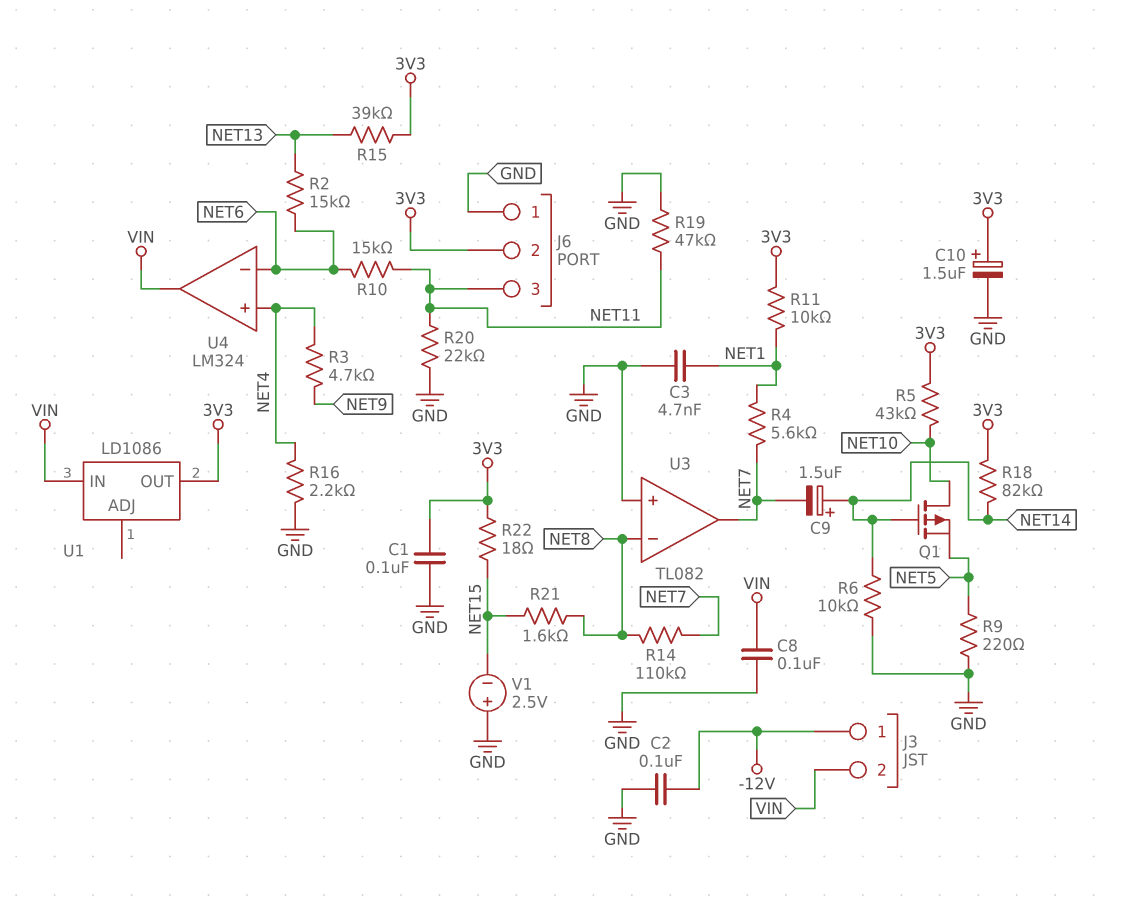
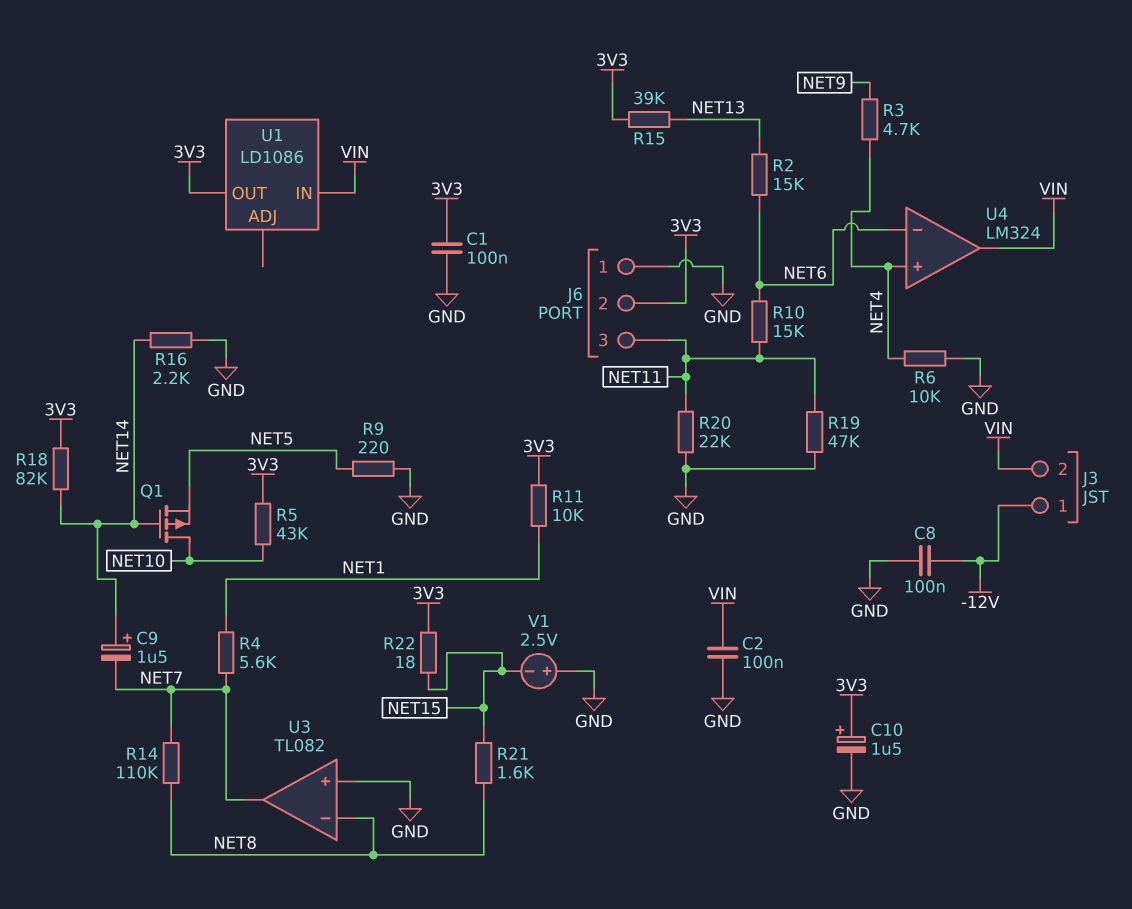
C2: 100nF (-12V, GND) -> 100nF (GND, VIN)
C3: 4.7nF (GND, NET1) -> none
C8: 100nF (GND, VIN) -> 100nF (-12V, GND)
R6: 10k (GND, NET14) -> 10k (GND, NET4)
R16: 2.2k (GND, NET4) -> 2.2k (GND, NET14)

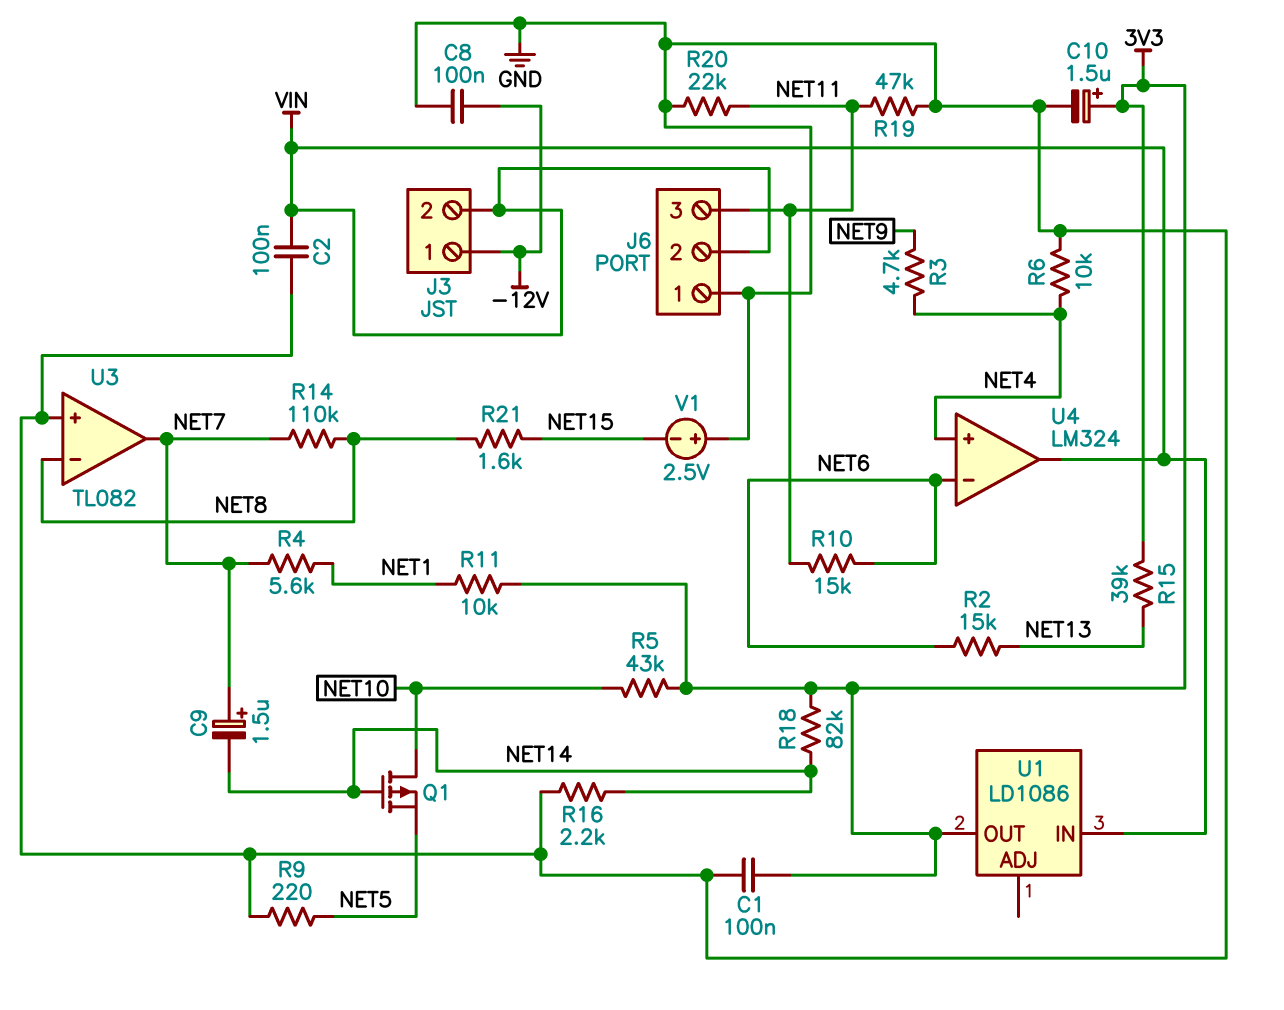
C9: 1.5uF (plus NET14, minus NET7) -> 1.5uF (plus NET7, minus NET14)
J6 pin 2: 3V3 -> VIN
R22: 18 (3V3, NET15) -> none

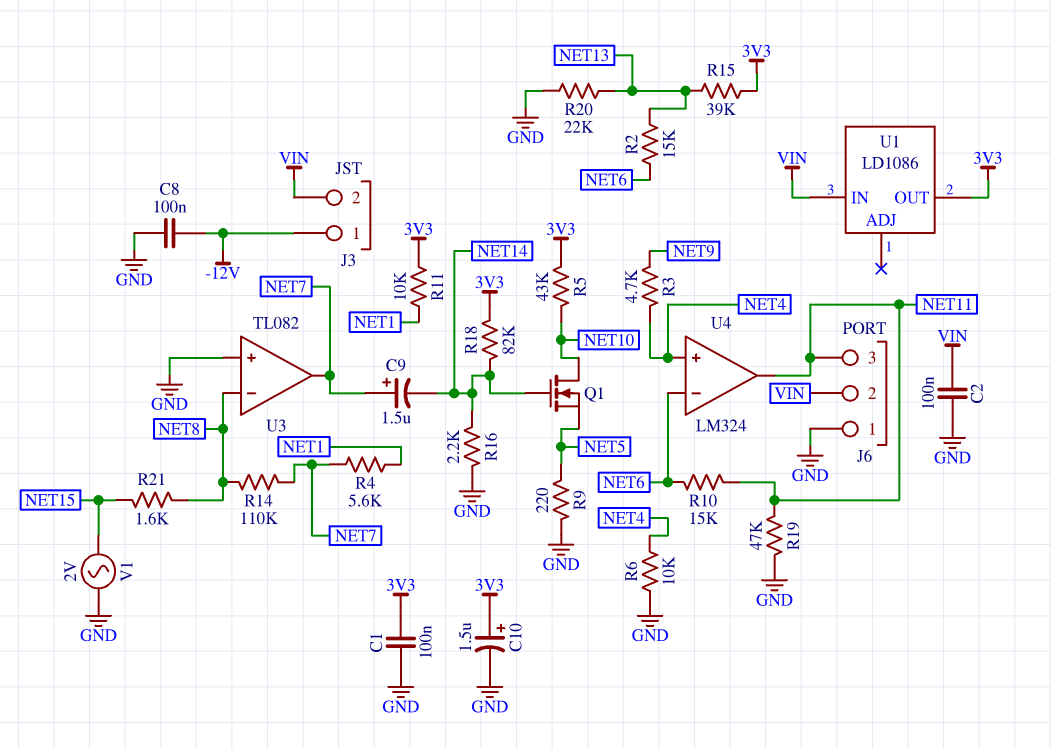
Q1: PMOS (G NET14, D NET10, S NET5) -> NMOS (G NET14, D NET10, S NET5)
R20: 22k (GND, NET11) -> 22k (GND, NET13)
U4 pin out: VIN -> NET11
V1: 2.5V (plus GND, minus NET15) -> AC 2V (GND, NET15)

